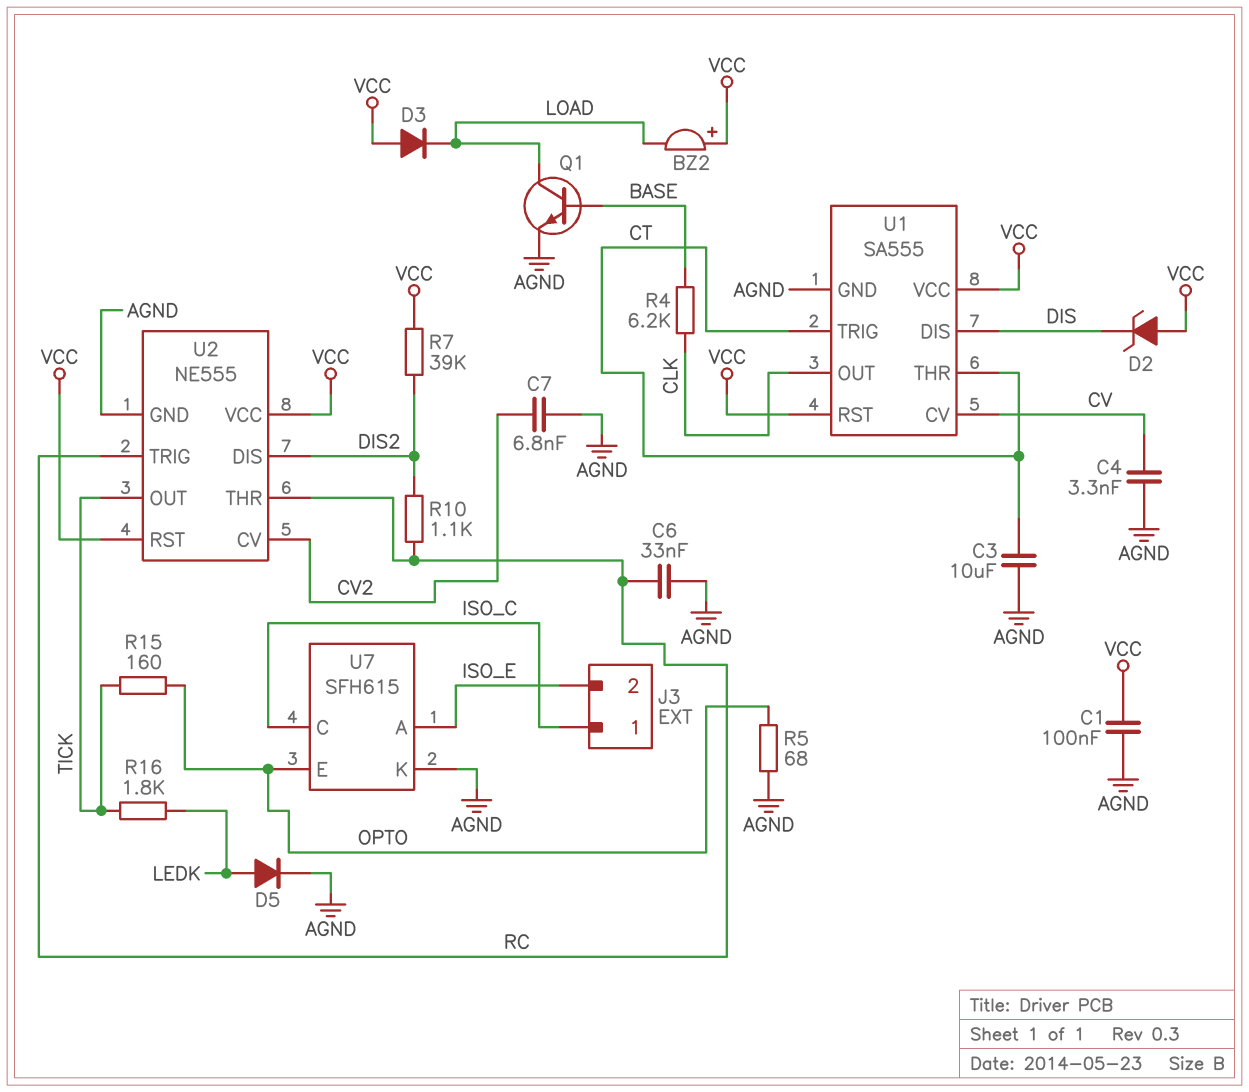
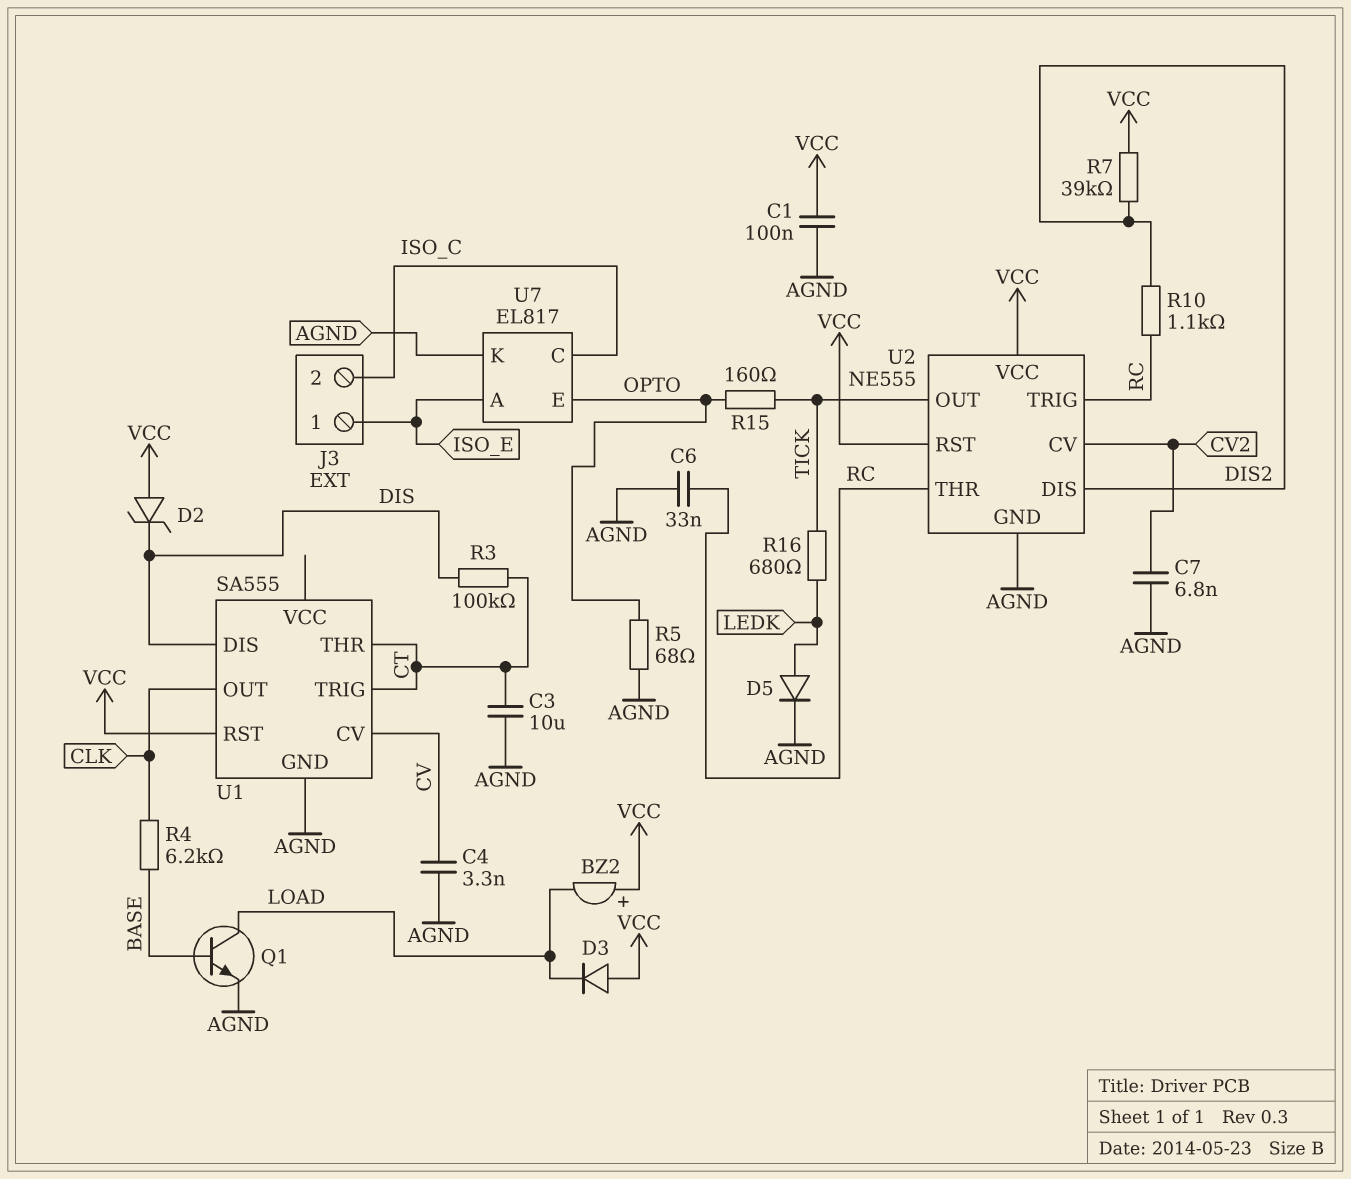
J3 pin 1: ISO_C -> ISO_E
J3 pin 2: ISO_E -> ISO_C
R3: none -> 100k (CT, DIS)
R16: 1.8k (LEDK, TICK) -> 680 (LEDK, TICK)
U1 pin VCC: VCC -> none
U7: SFH615 -> EL817

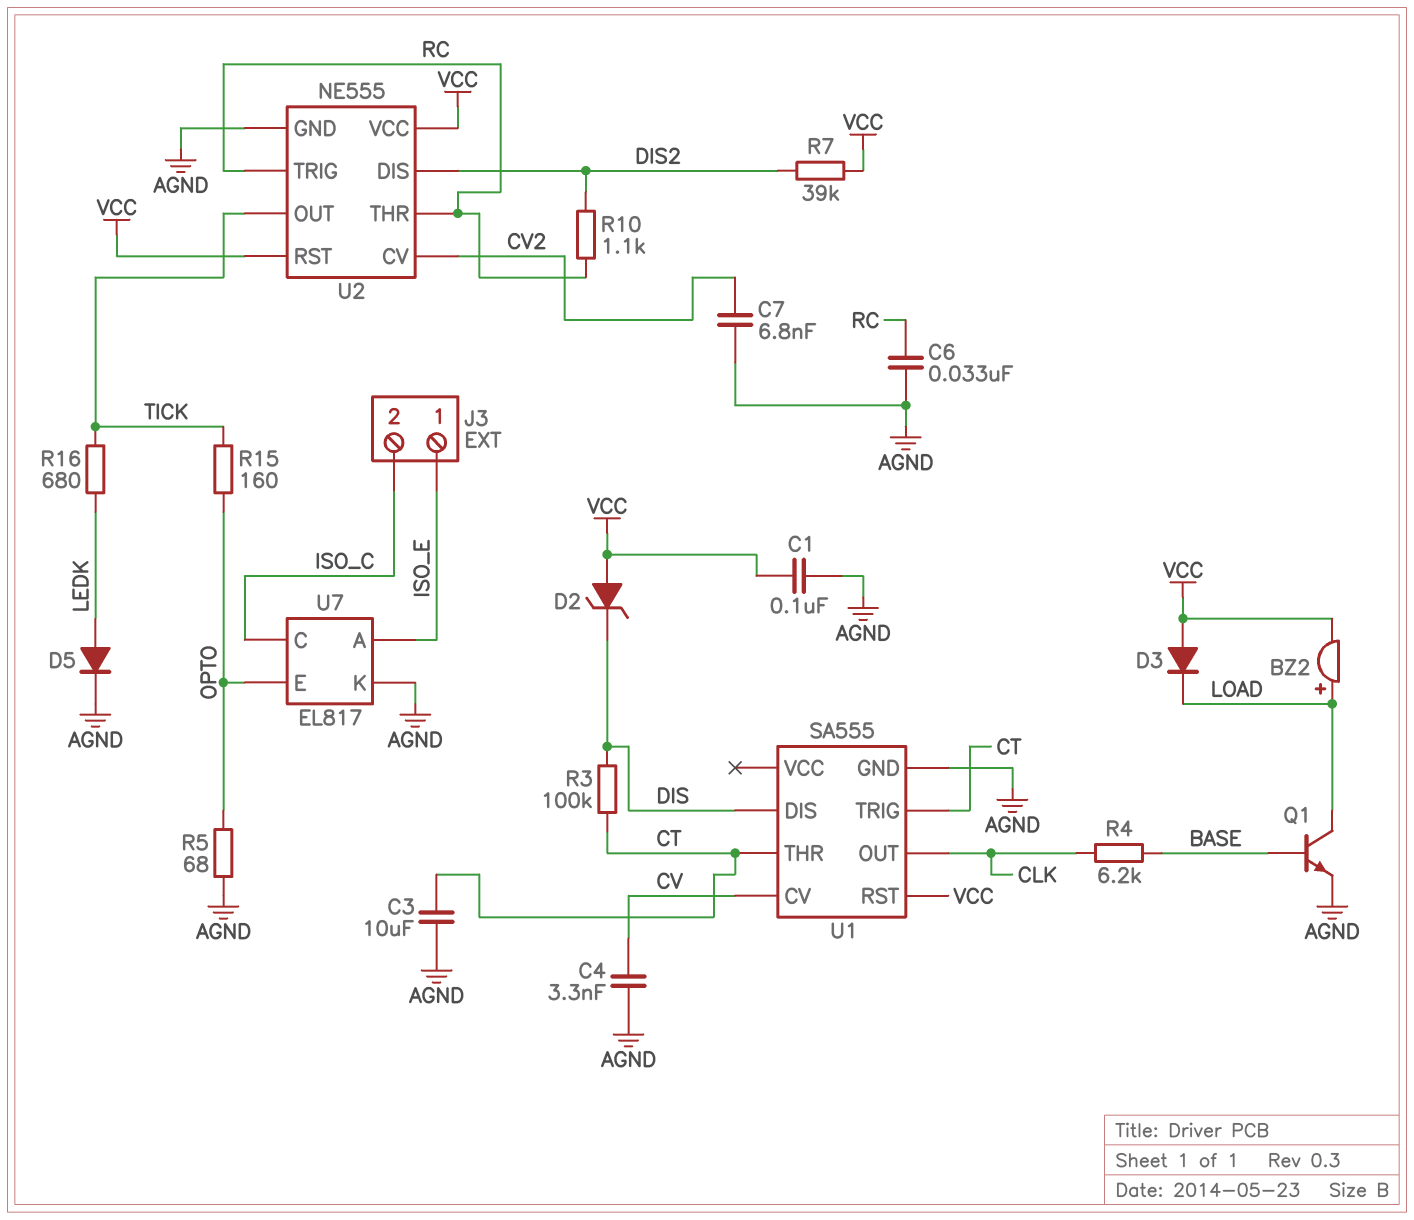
BZ2: buzzer (plus VCC, minus LOAD) -> buzzer (plus LOAD, minus VCC)

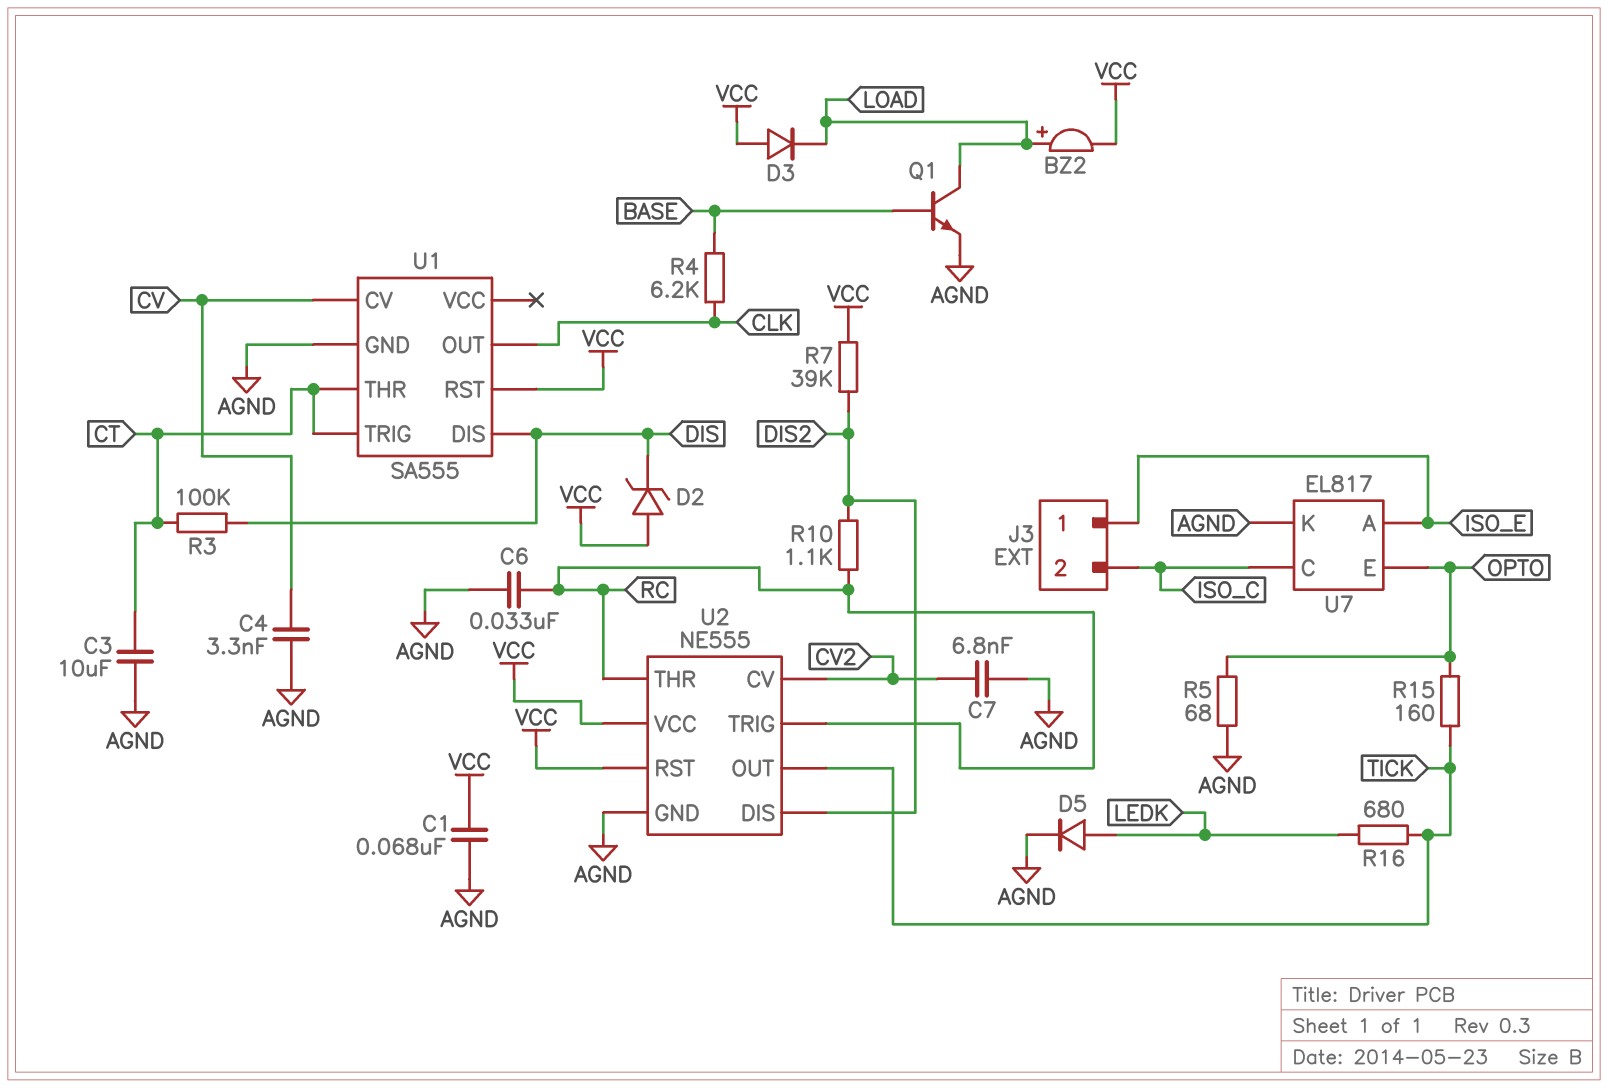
C1: 100nF (AGND, VCC) -> 68nF (AGND, VCC)

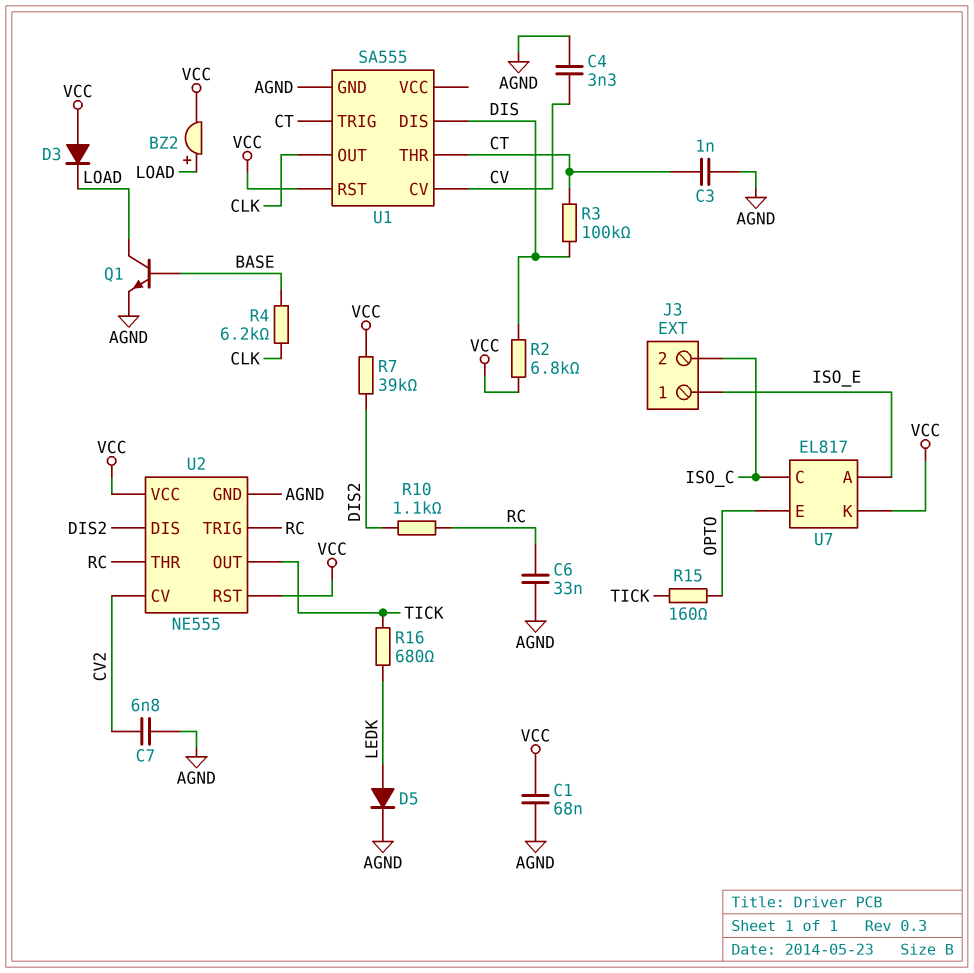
C3: 10uF (AGND, CT) -> 1nF (AGND, CT)
D2: zener (A VCC, K DIS) -> none
R2: none -> 6.8k (DIS, VCC)
R5: 68 (AGND, OPTO) -> none
U7 pin K: AGND -> VCC

